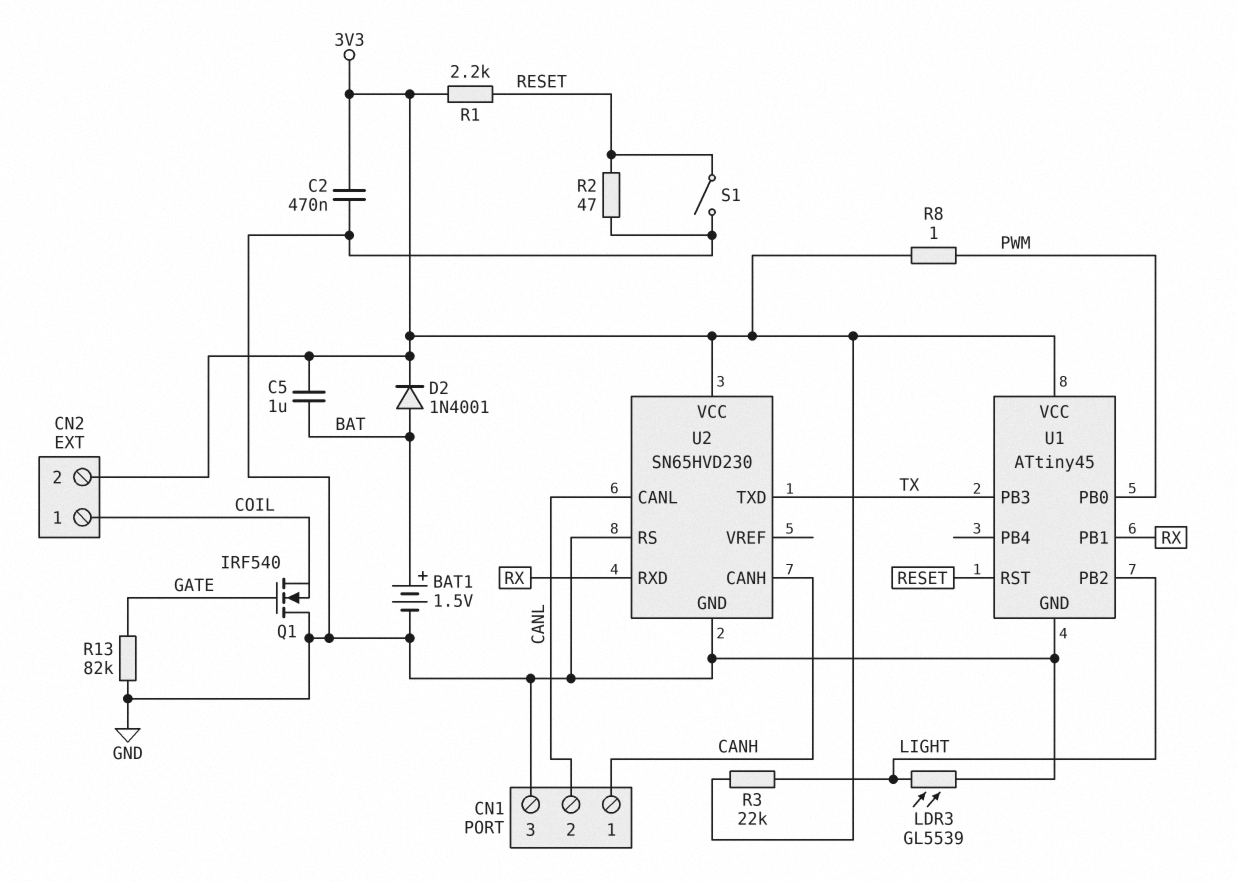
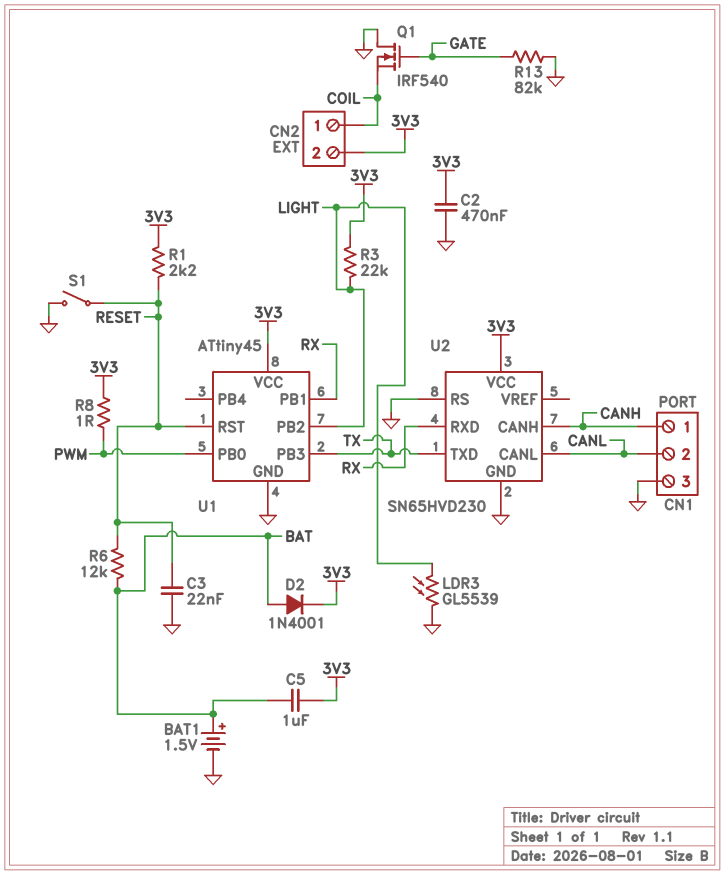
C3: none -> 22nF (GND, RESET)
R2: 47 (GND, RESET) -> none
R6: none -> 12k (BAT, RESET)

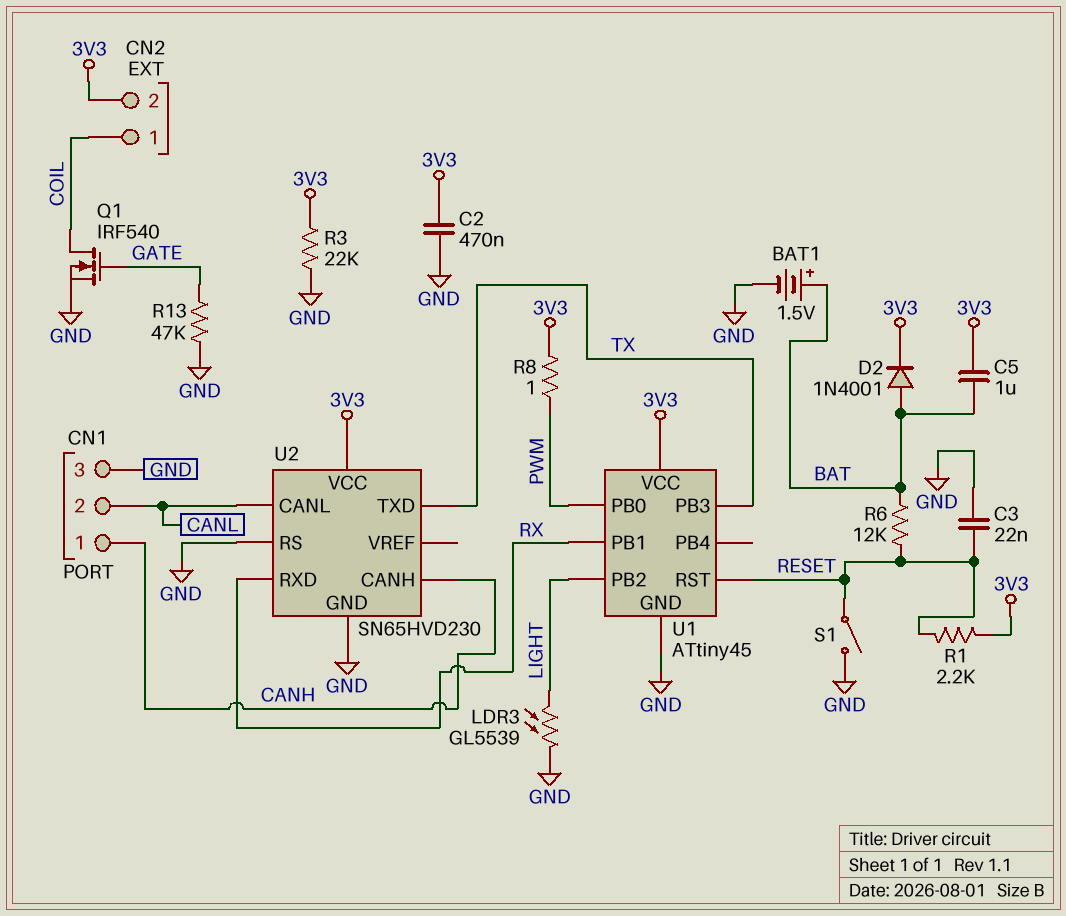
Q1: NMOS IRF540 (G GATE, D GND, S COIL) -> NMOS IRF540 (G GATE, D COIL, S GND)
R3: 22k (3V3, LIGHT) -> 22k (3V3, GND)
R13: 82k (GATE, GND) -> 47k (GATE, GND)

